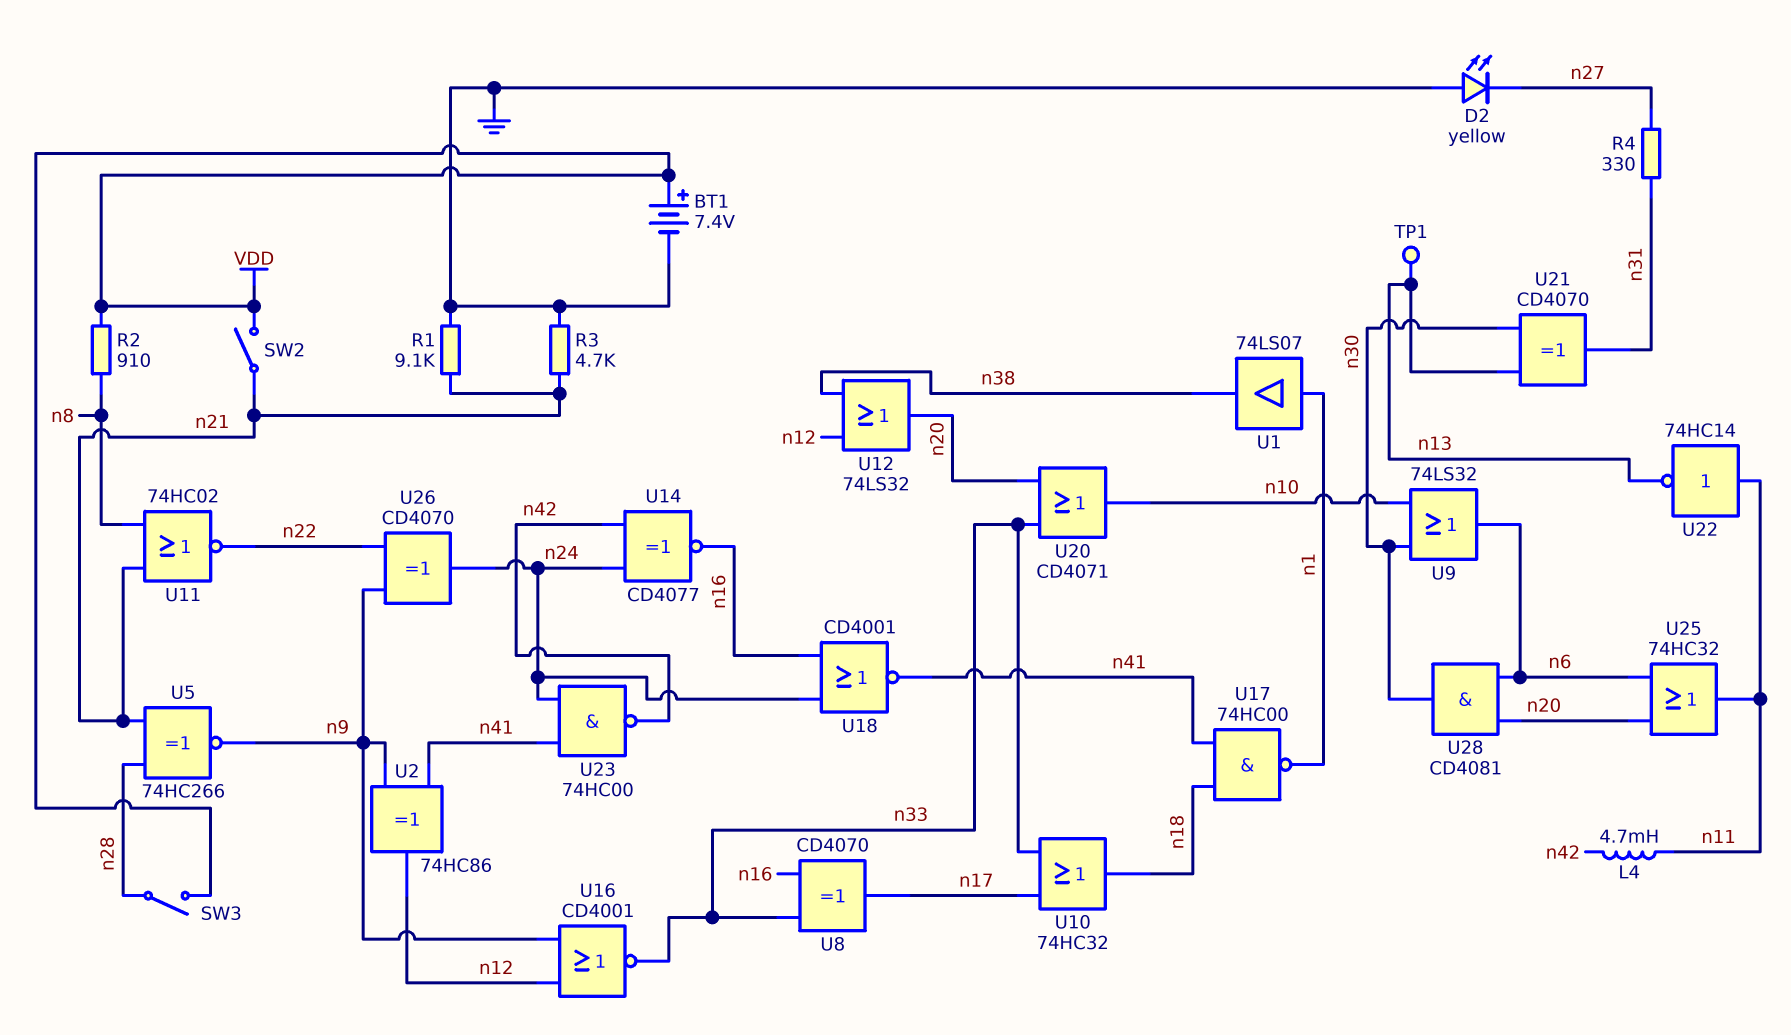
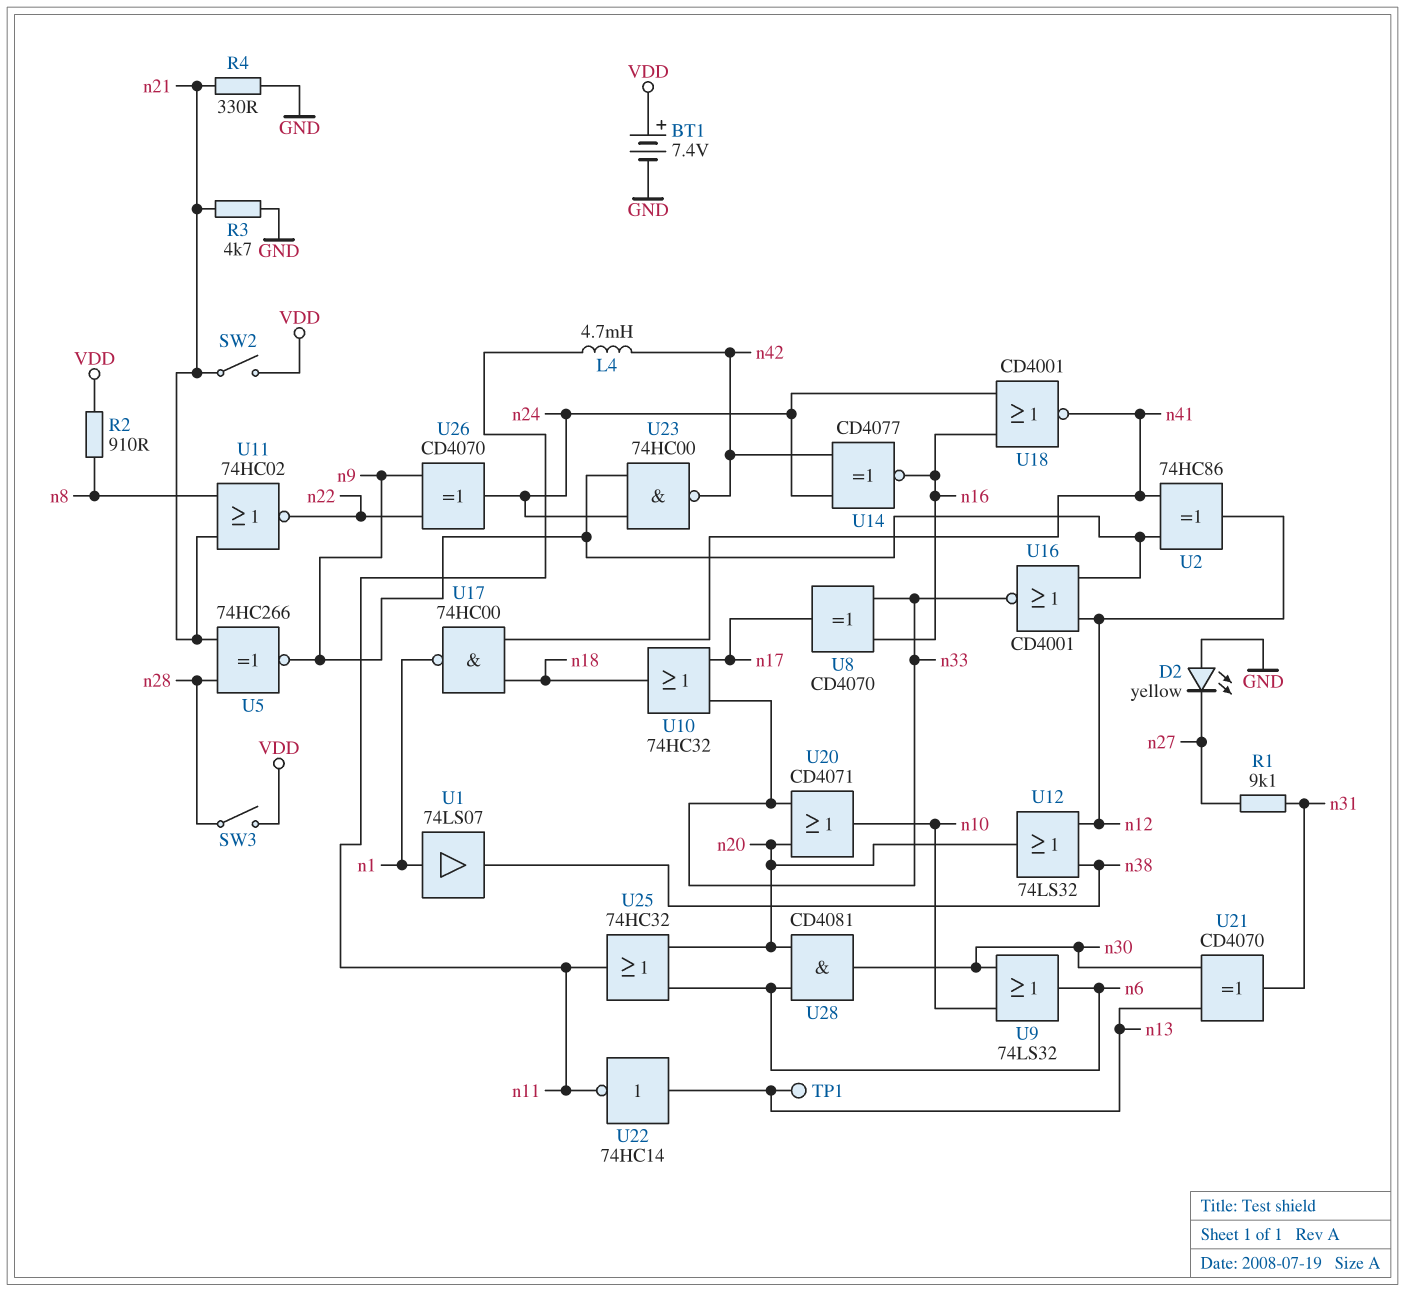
R1: 9.1k (GND, n21) -> 9.1k (n27, n31)
R4: 330 (n27, n31) -> 330 (GND, n21)
U22: NOT 74HC14 (in n11, out n13) -> NOT 74HC14 (in n13, out n11)
U23: NAND 74HC00 (in n24, in n41, out n42) -> NAND 74HC00 (in n9, in n24, out n42)

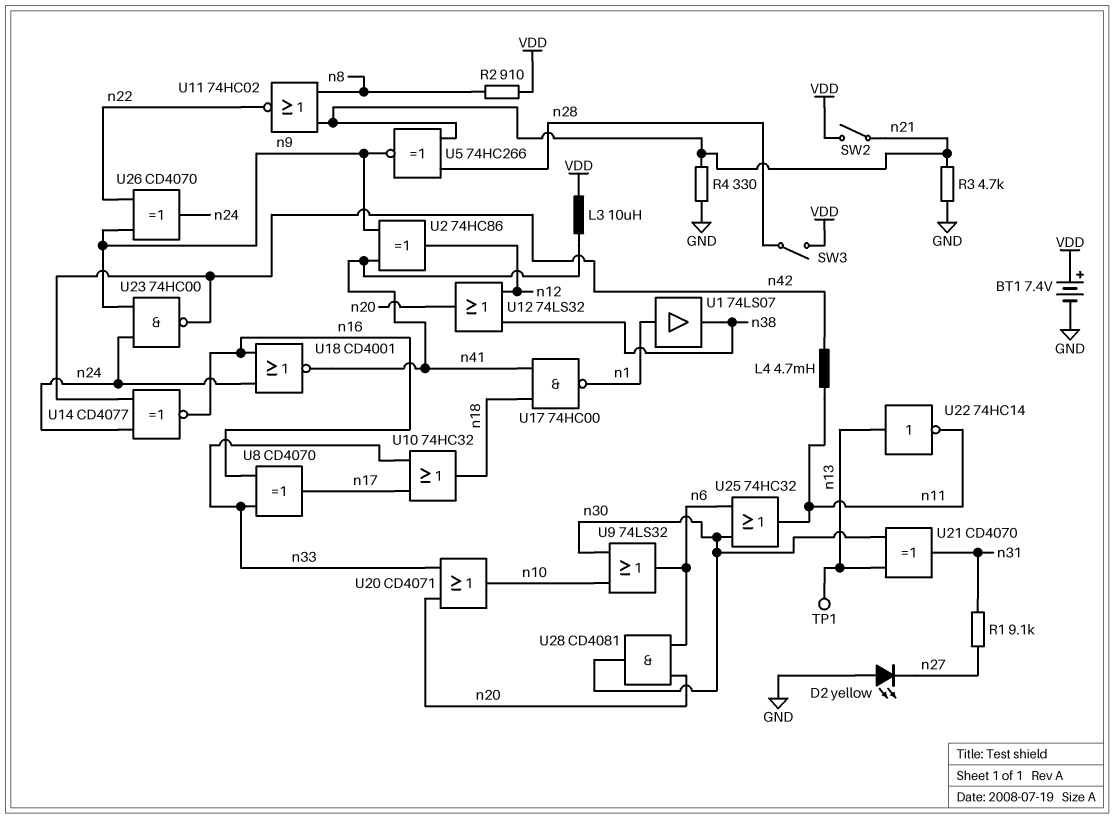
L3: none -> 10uH (VDD, n41)
U16: NOR CD4001 (in n9, in n12, out n33) -> none
U25: OR 74HC32 (in n6, in n20, out n11) -> OR 74HC32 (in n6, in n30, out n11)

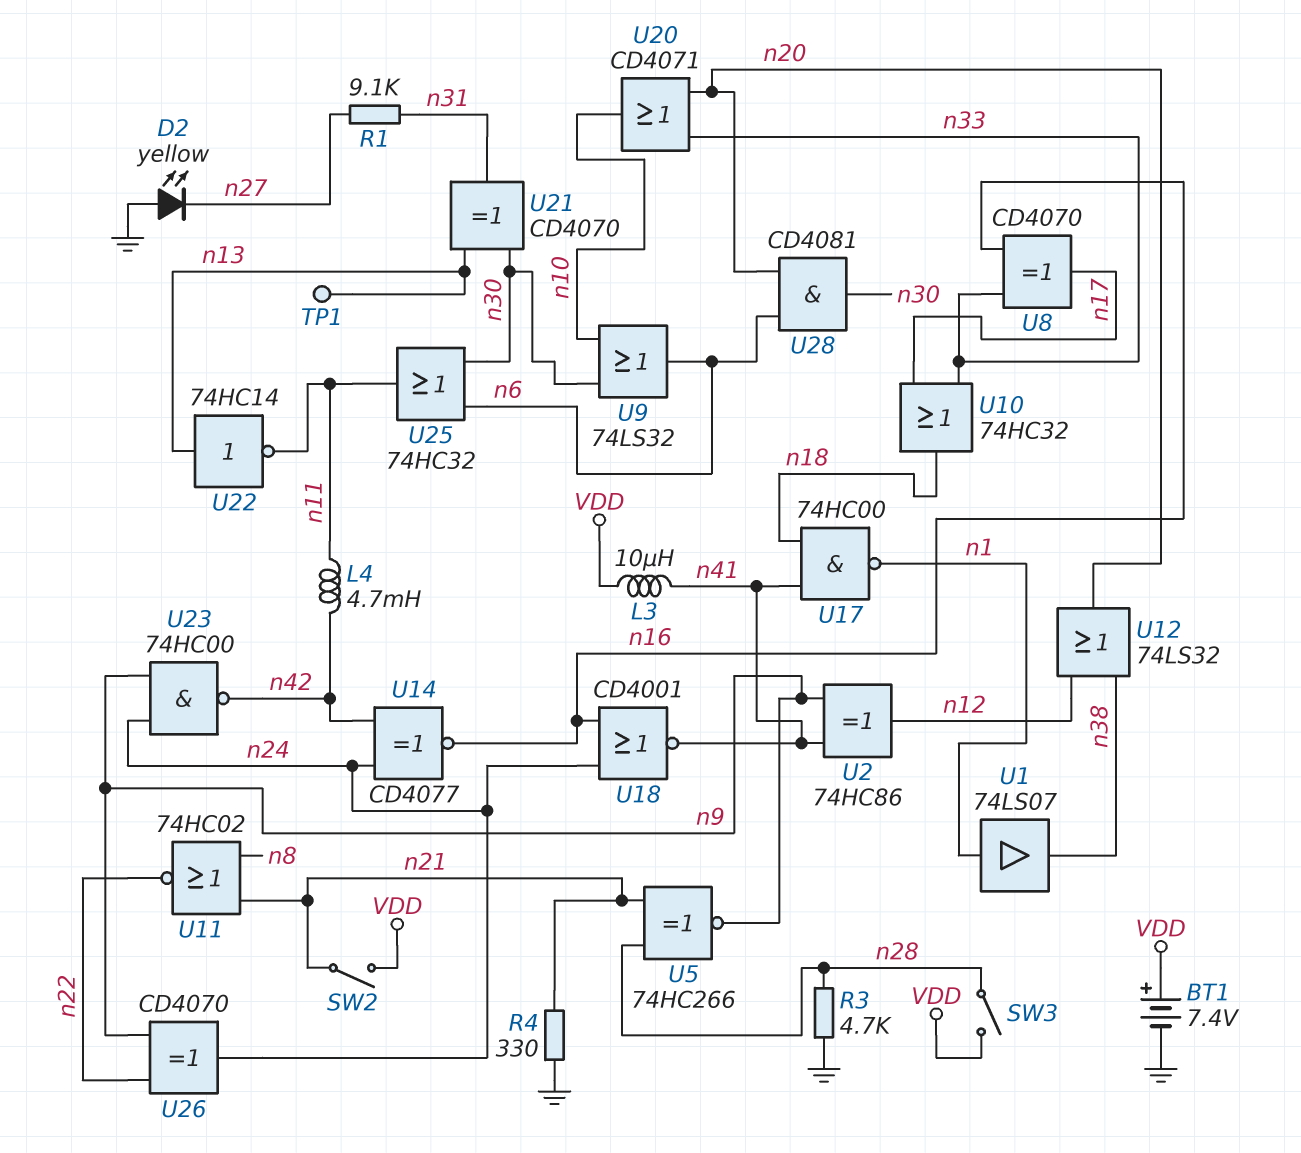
R2: 910 (VDD, n8) -> none
R3: 4.7k (GND, n21) -> 4.7k (GND, n28)

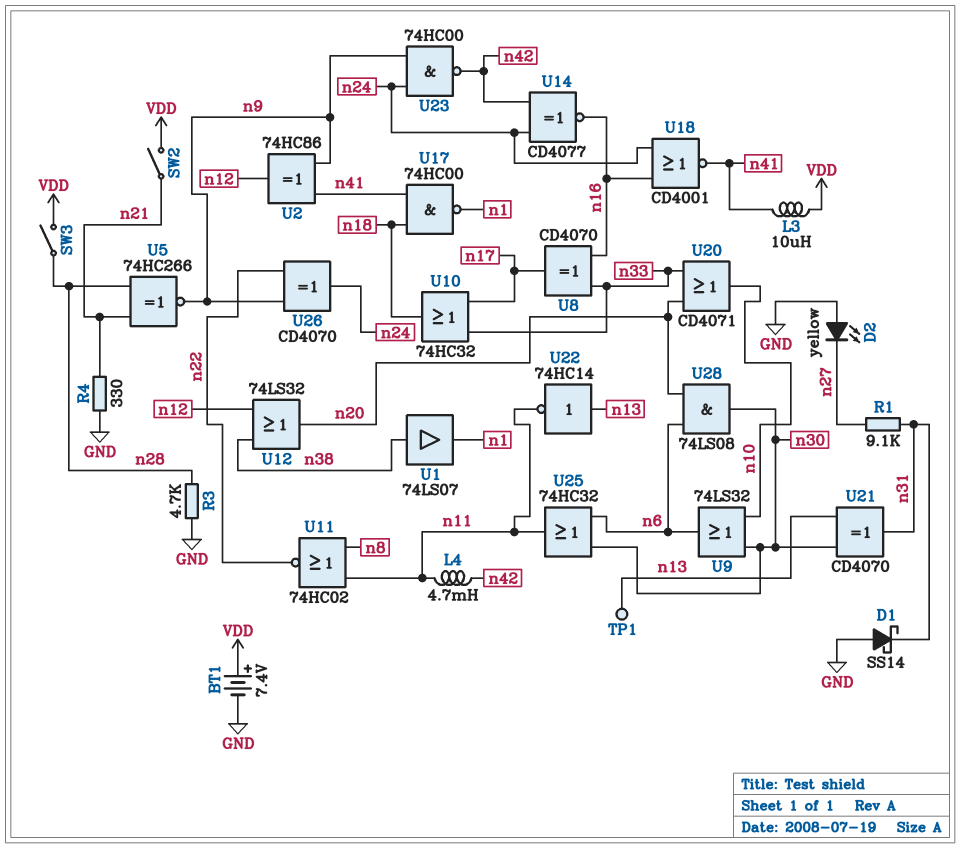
D1: none -> schottky SS14 (A GND, K n31)
U1: buffer 74LS07 (in n1, out n38) -> buffer 74LS07 (in n38, out n1)
U11: NOR 74HC02 (in n8, in n21, out n22) -> NOR 74HC02 (in n8, in n11, out n22)
U28: AND CD4081 (in n6, in n20, out n30) -> AND 74LS08 (in n6, in n20, out n30)

